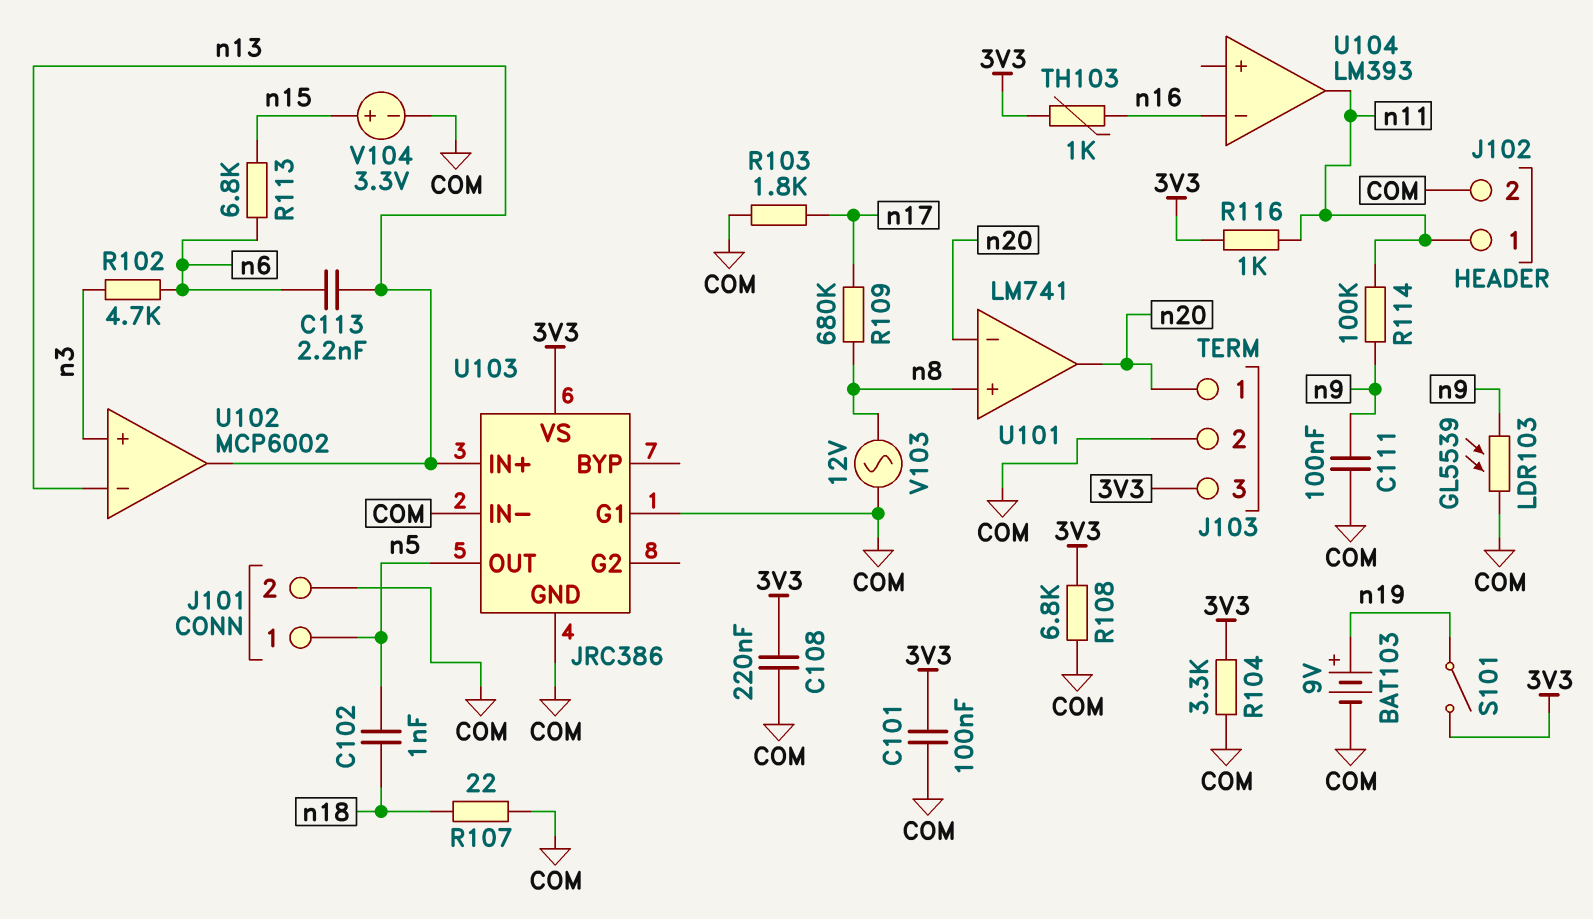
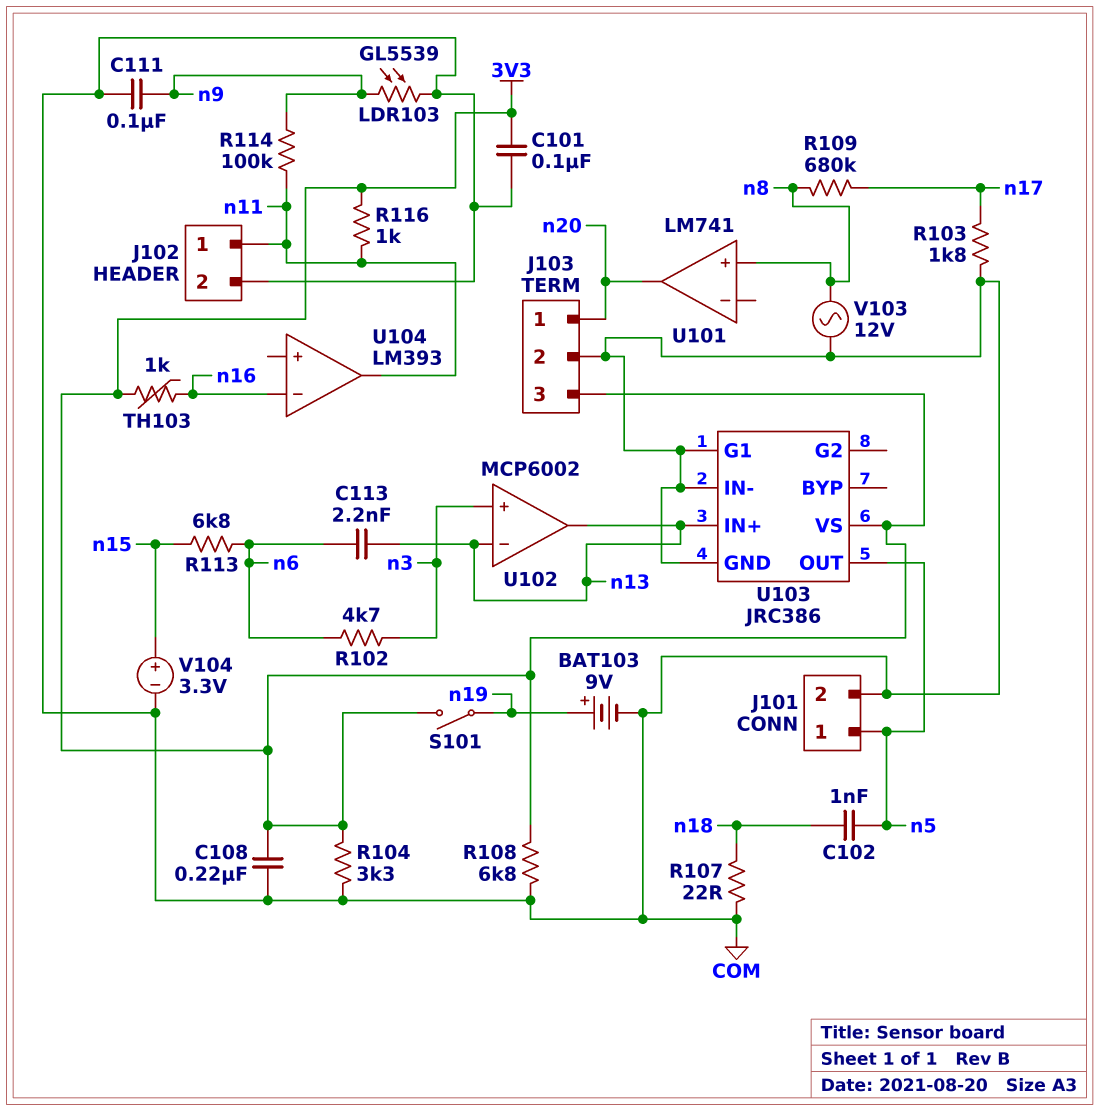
U101 pin in-: n20 -> none

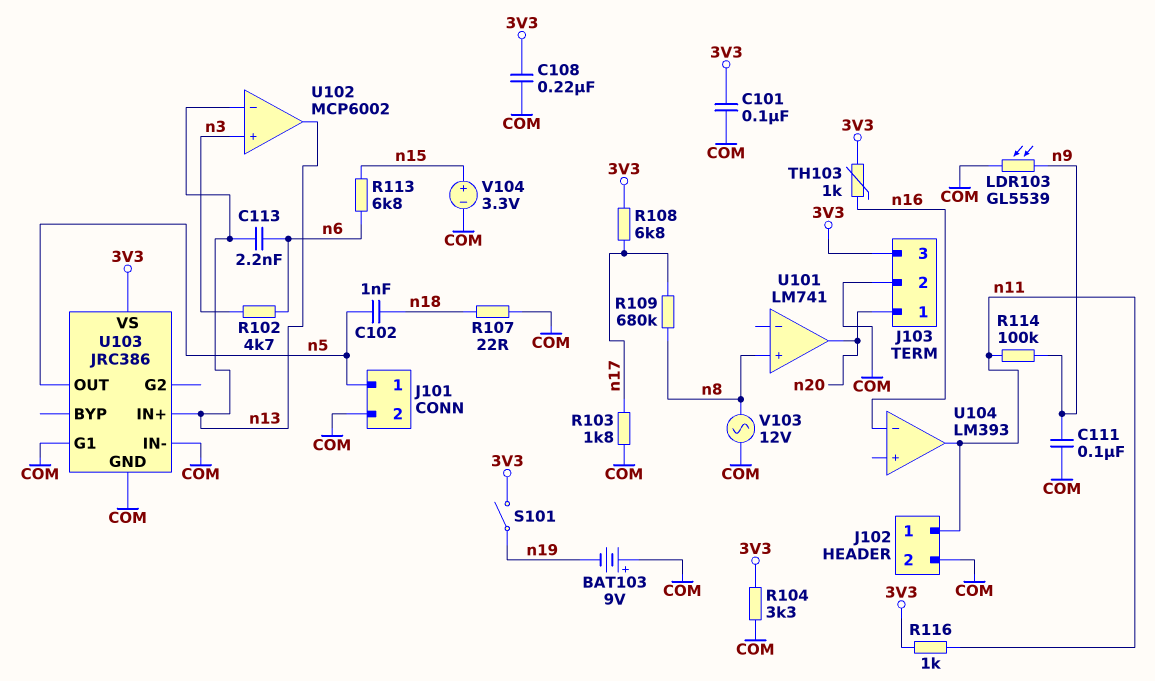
BAT103: 9V (plus n19, minus COM) -> 9V (plus COM, minus n19)
R108: 6.8k (3V3, COM) -> 6.8k (3V3, n17)

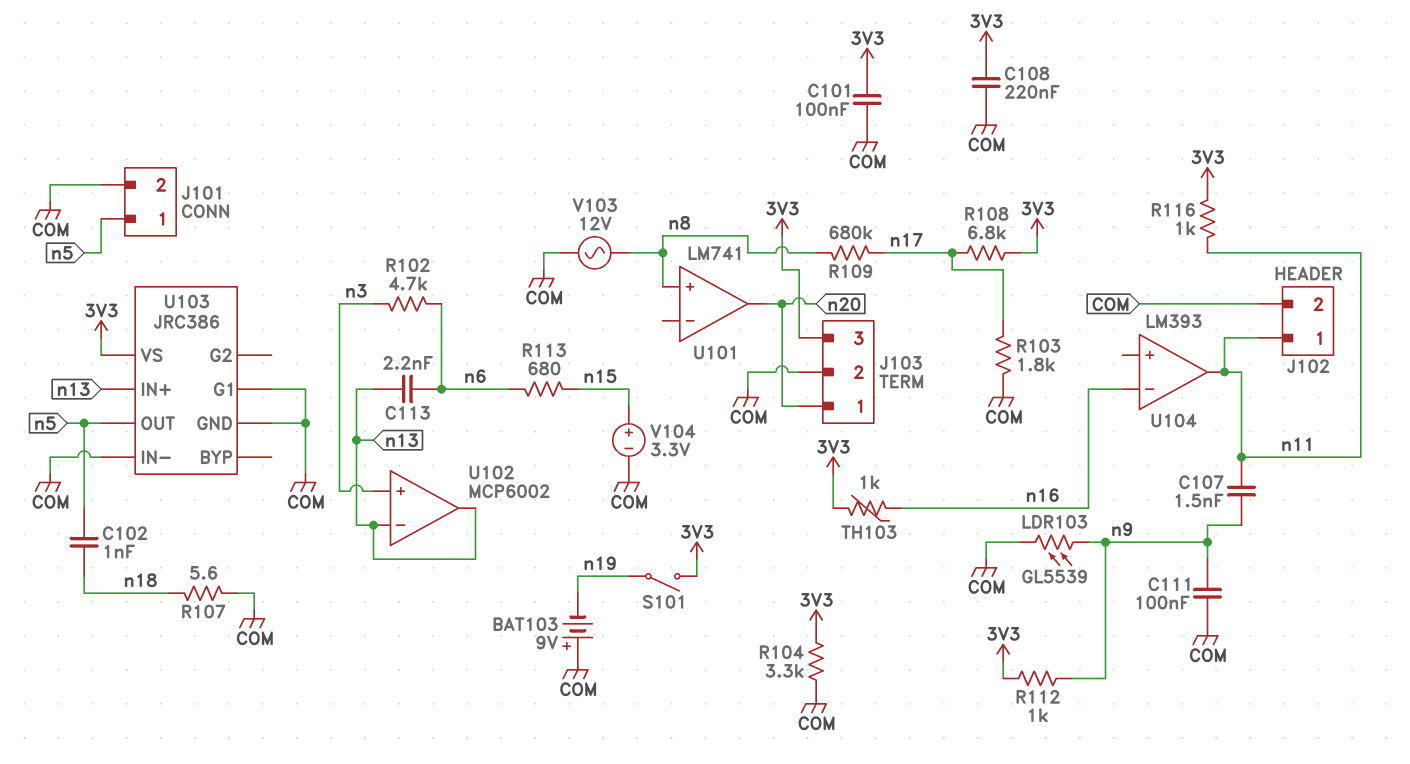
C107: none -> 1.5nF (n9, n11)
R107: 22 (COM, n18) -> 5.6 (COM, n18)
R112: none -> 1k (3V3, n9)
R113: 6.8k (n6, n15) -> 680 (n6, n15)
R114: 100k (n9, n11) -> none

